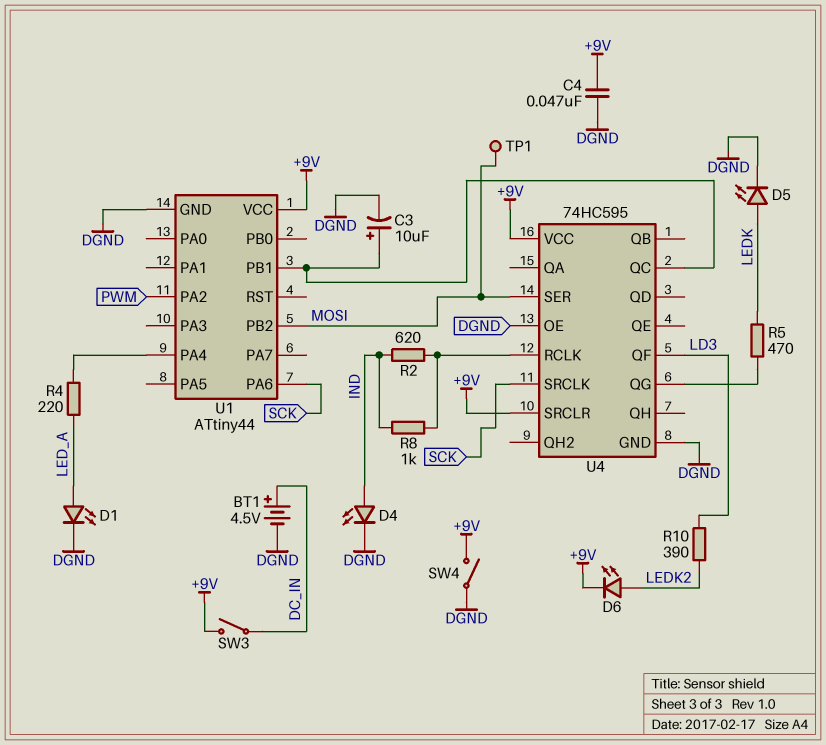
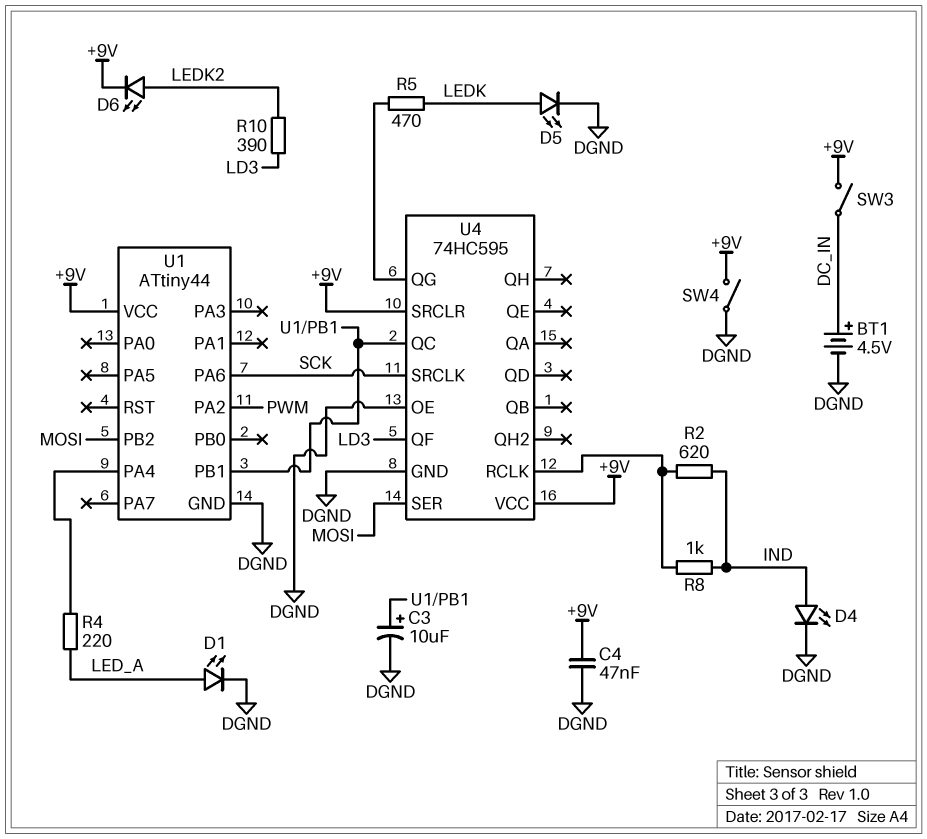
TP1: test point (MOSI) -> none

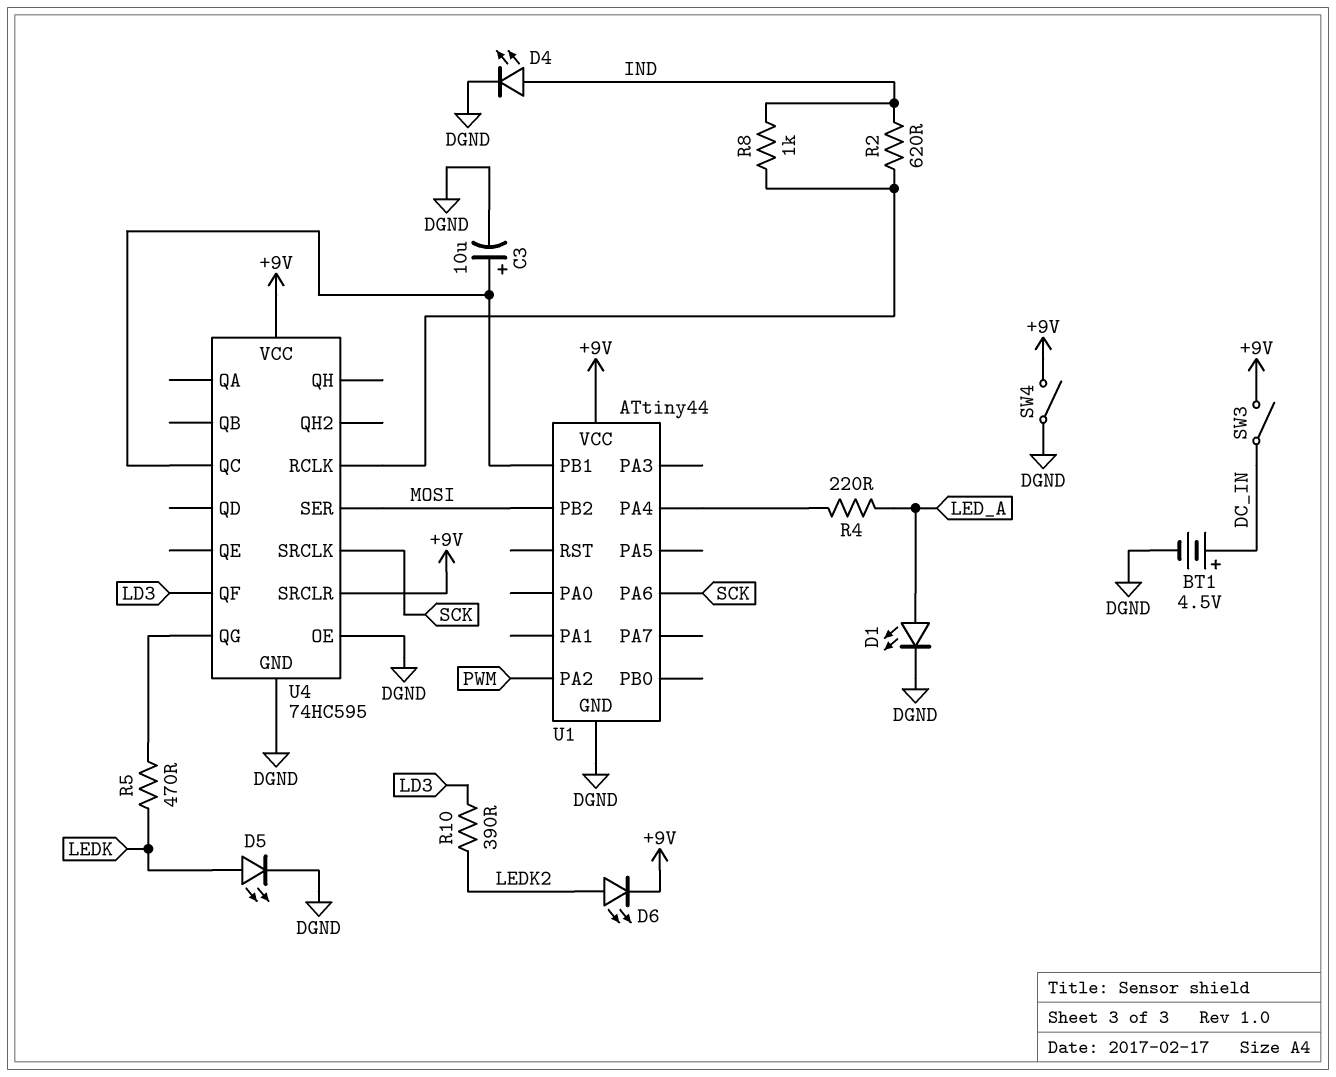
C4: 47nF (+9V, DGND) -> none

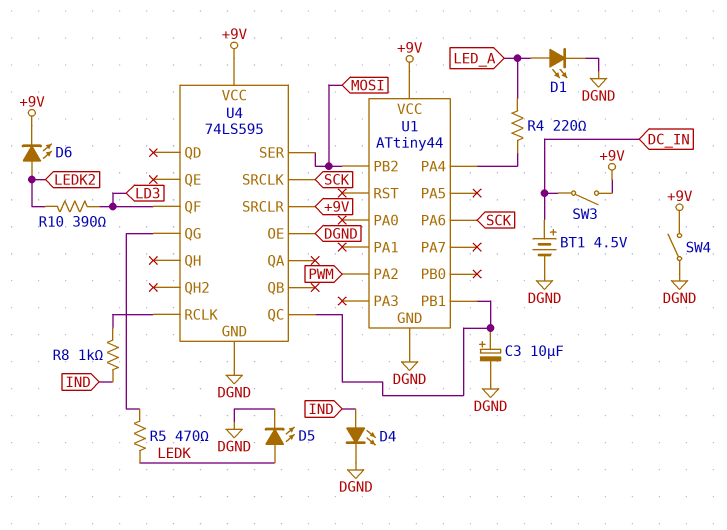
R2: 620 (IND, U4/RCLK) -> none
U4: 74HC595 -> 74LS595

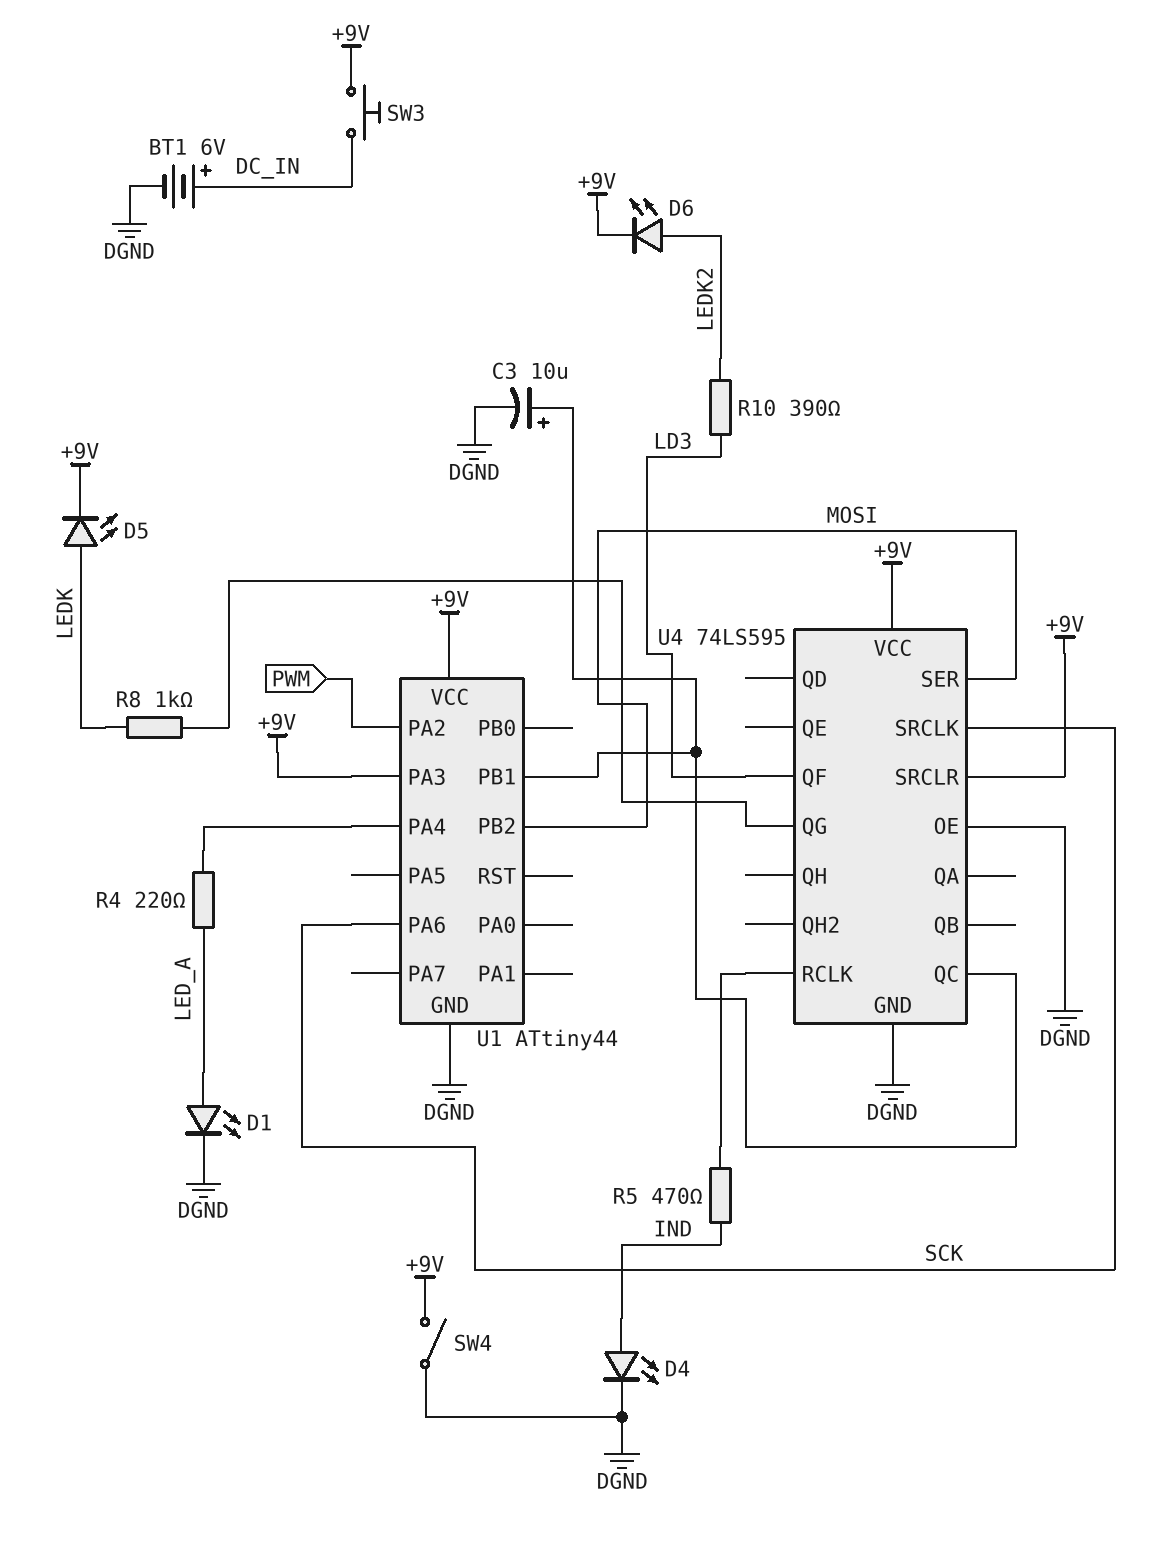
BT1: 4.5V (plus DC_IN, minus DGND) -> 6V (plus DC_IN, minus DGND)
D5: LED (A LEDK, K DGND) -> LED (A LEDK, K +9V)
R5: 470 (LEDK, U4/QG) -> 470 (IND, U4/RCLK)
R8: 1k (IND, U4/RCLK) -> 1k (LEDK, U4/QG)
SW3: switch (+9V, DC_IN) -> button (+9V, DC_IN)
U1 pin PA3: none -> +9V

